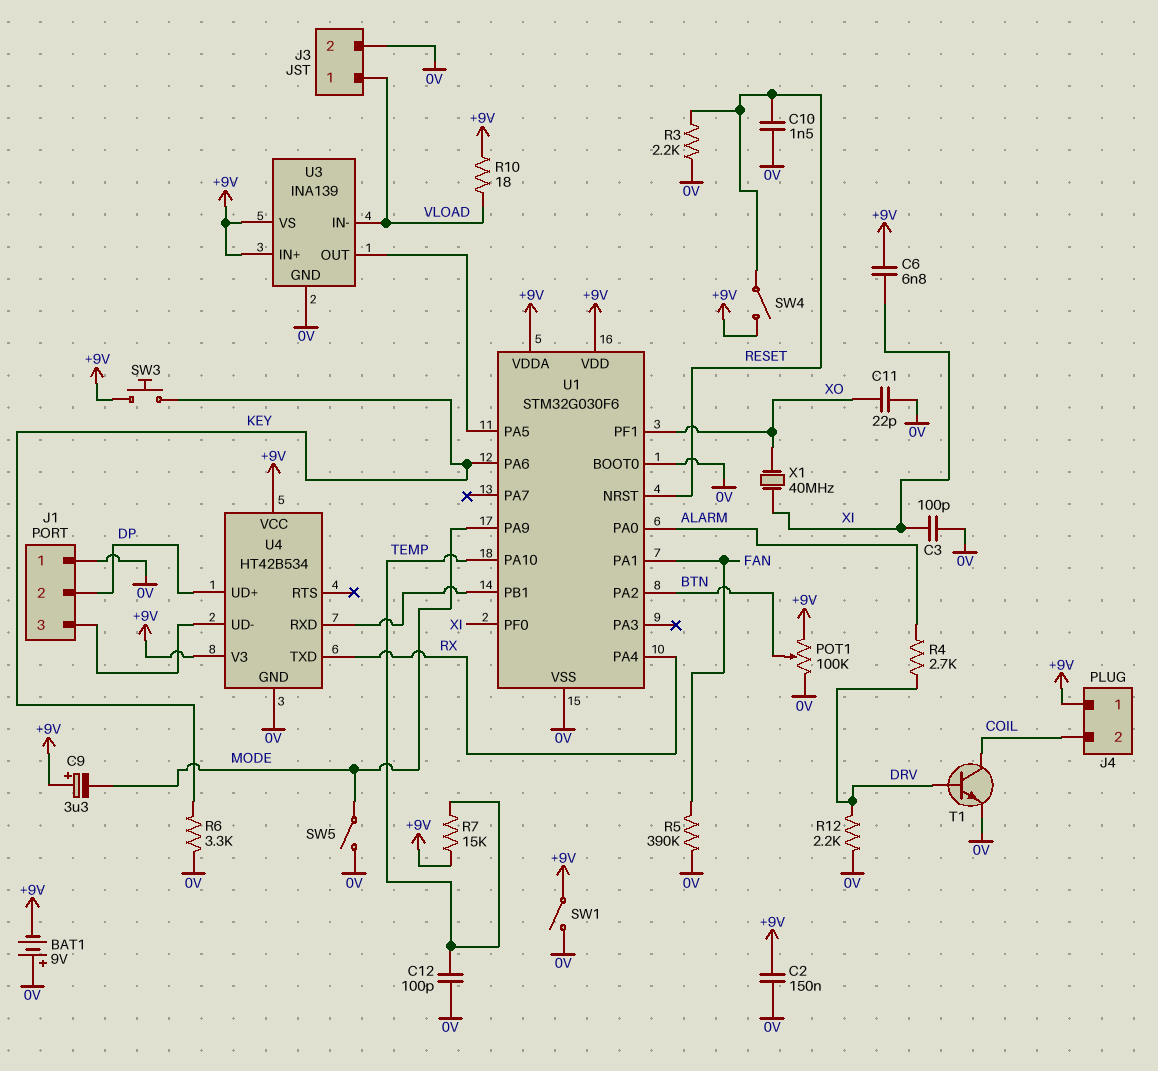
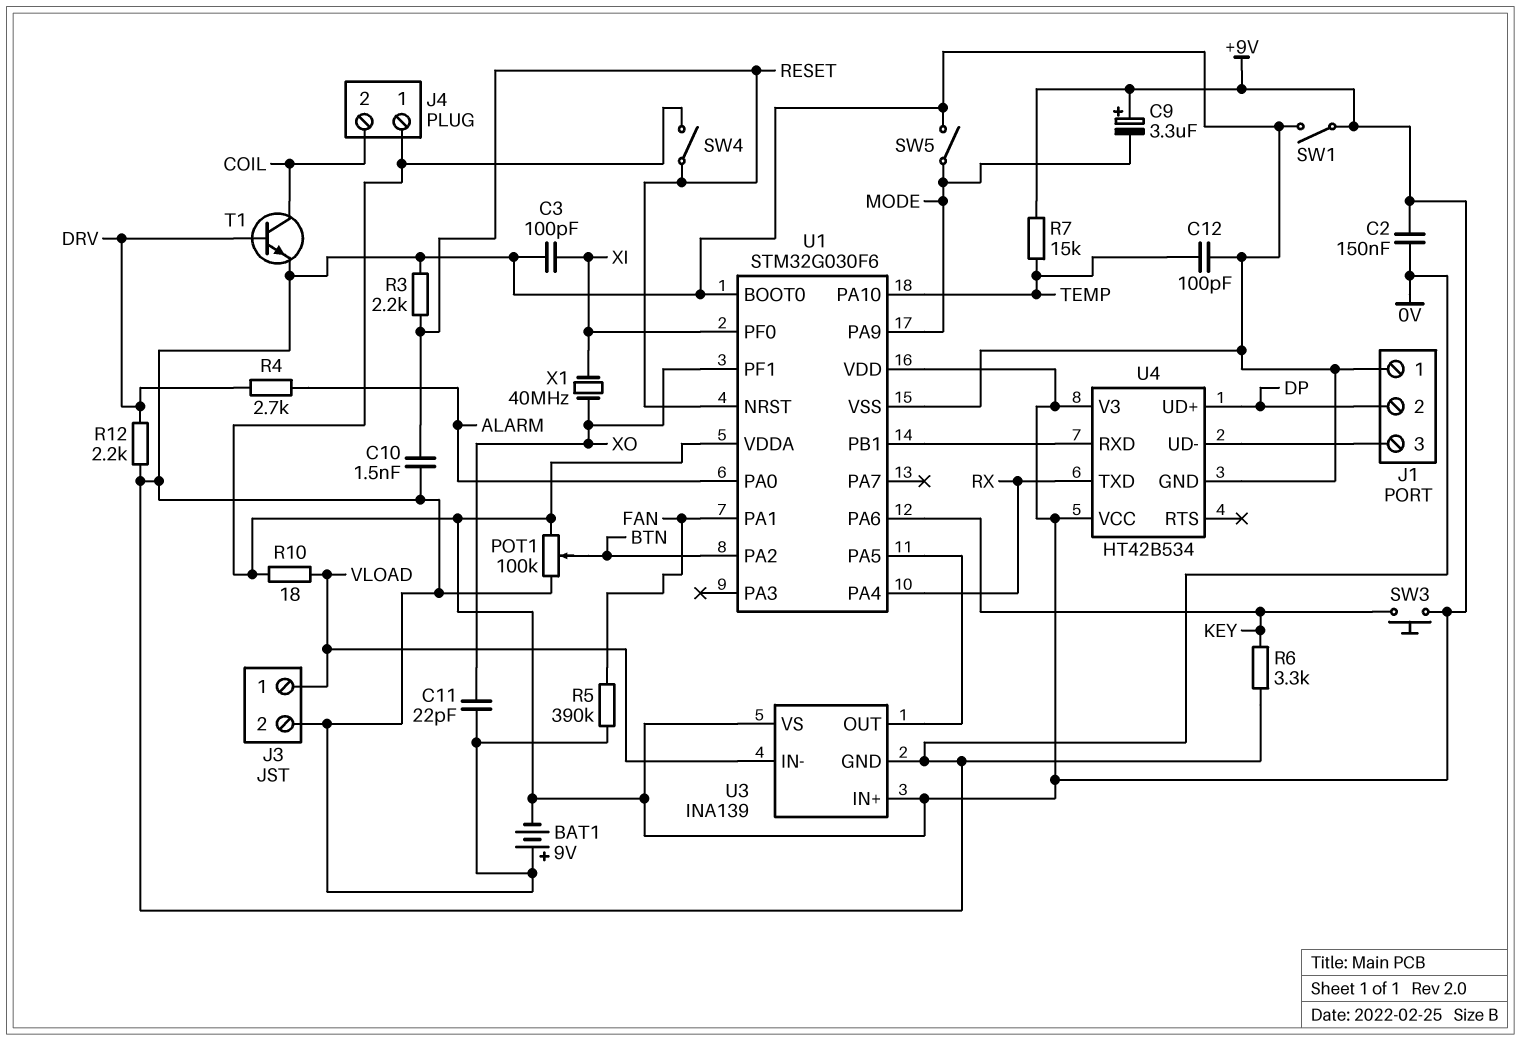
C6: 6.8nF (+9V, XI) -> none

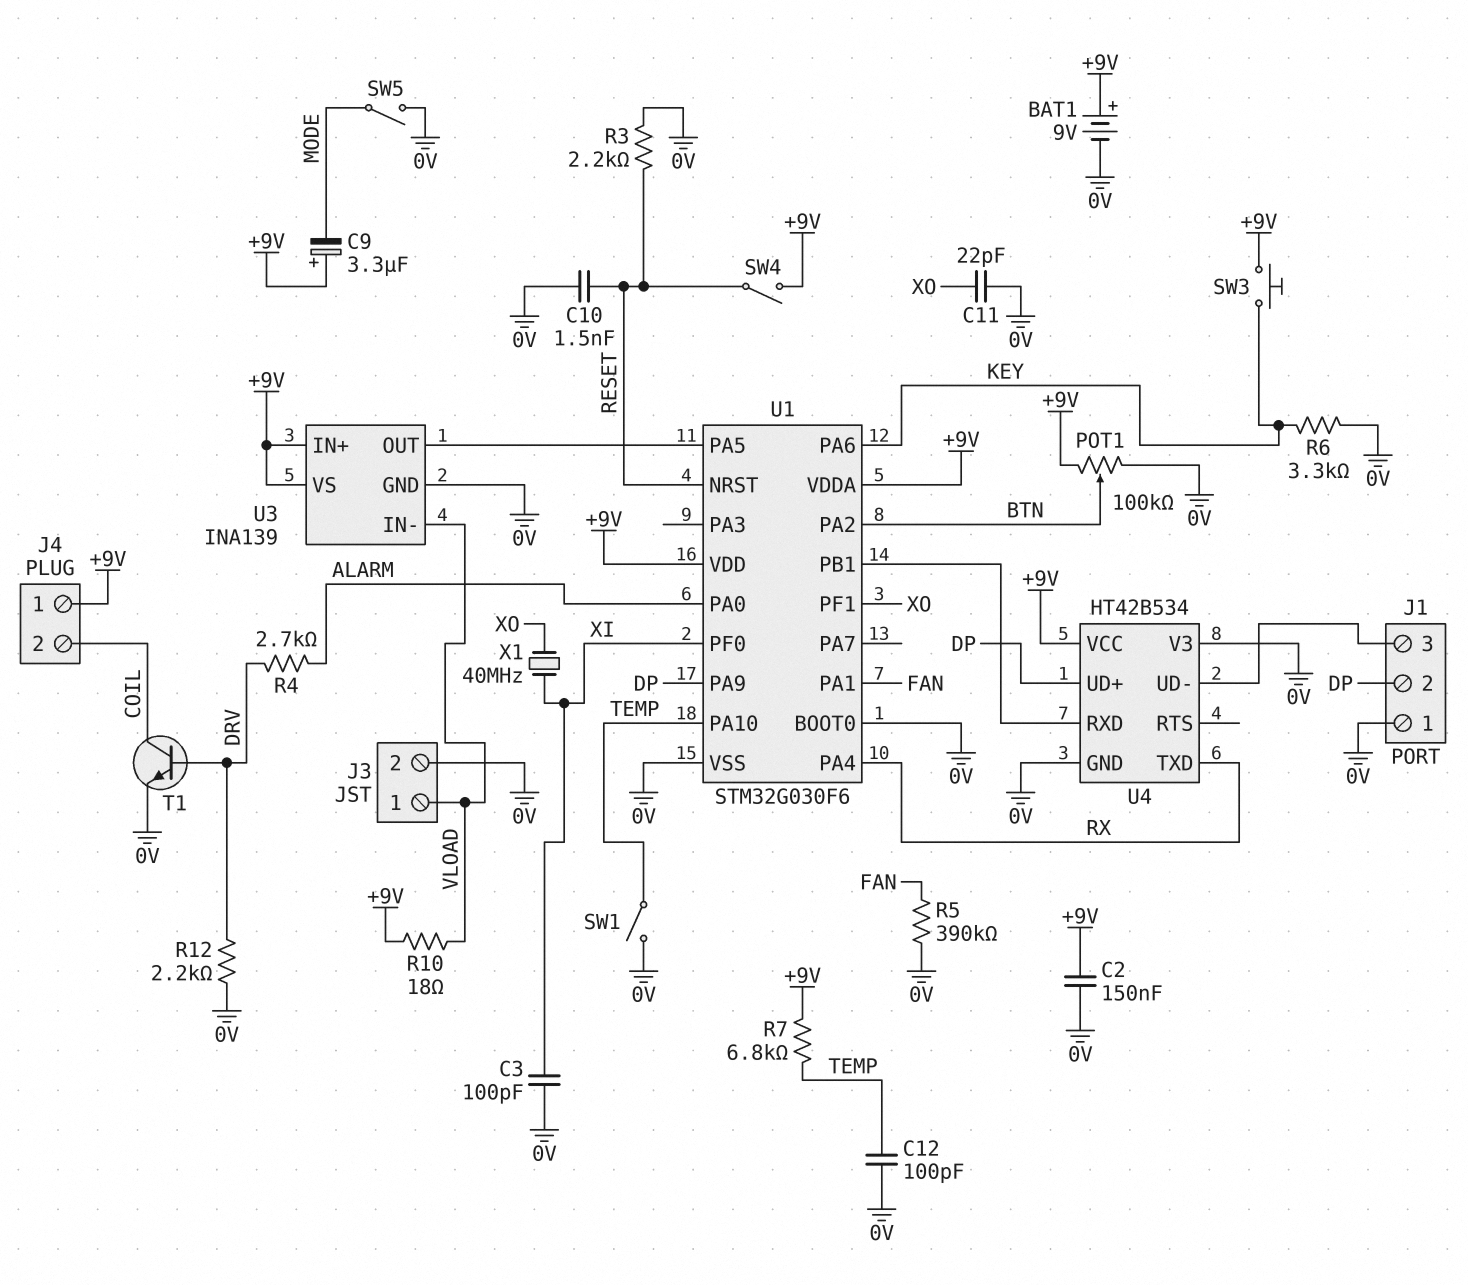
BAT1: 9V (plus 0V, minus +9V) -> 9V (plus +9V, minus 0V)
R7: 15k (+9V, TEMP) -> 6.8k (+9V, TEMP)
SW1: switch (+9V, 0V) -> switch (0V, TEMP)
U1 pin PA9: MODE -> DP
U4 pin V3: +9V -> 0V

